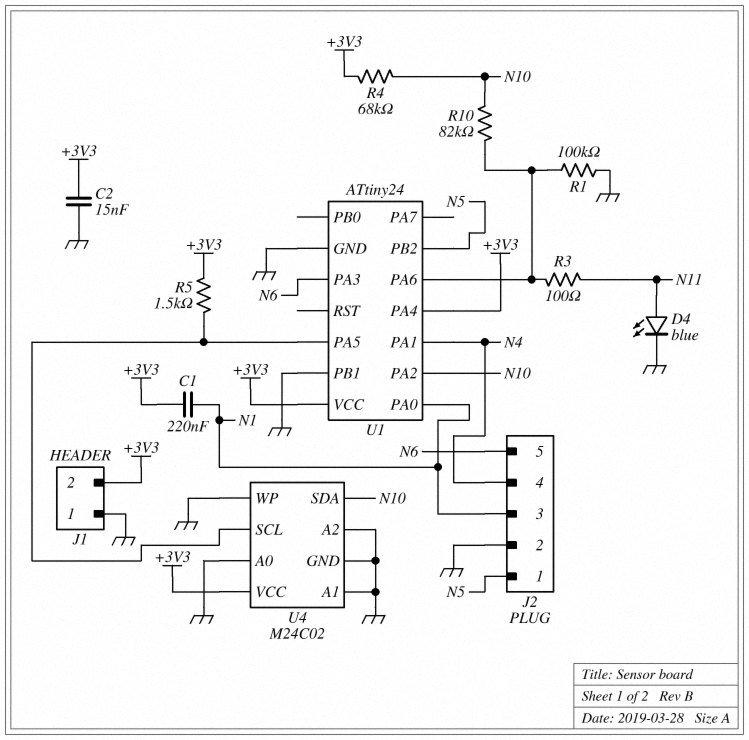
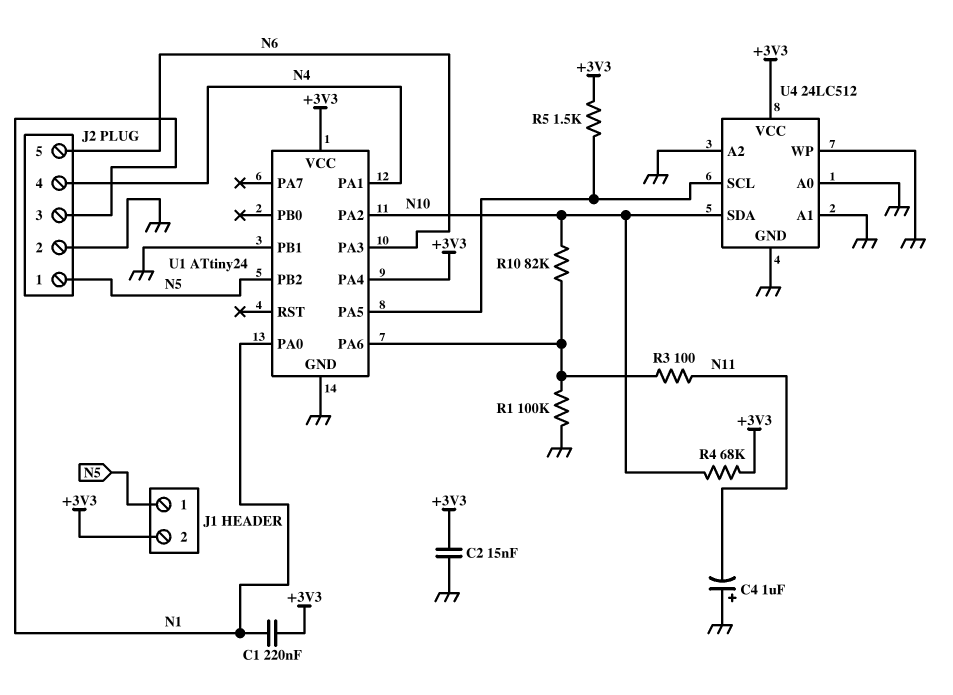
C4: none -> 1uF (plus GND, minus N11)
D4: LED blue (A N11, K GND) -> none
J1 pin 1: GND -> N5
U4: M24C02 -> 24LC512

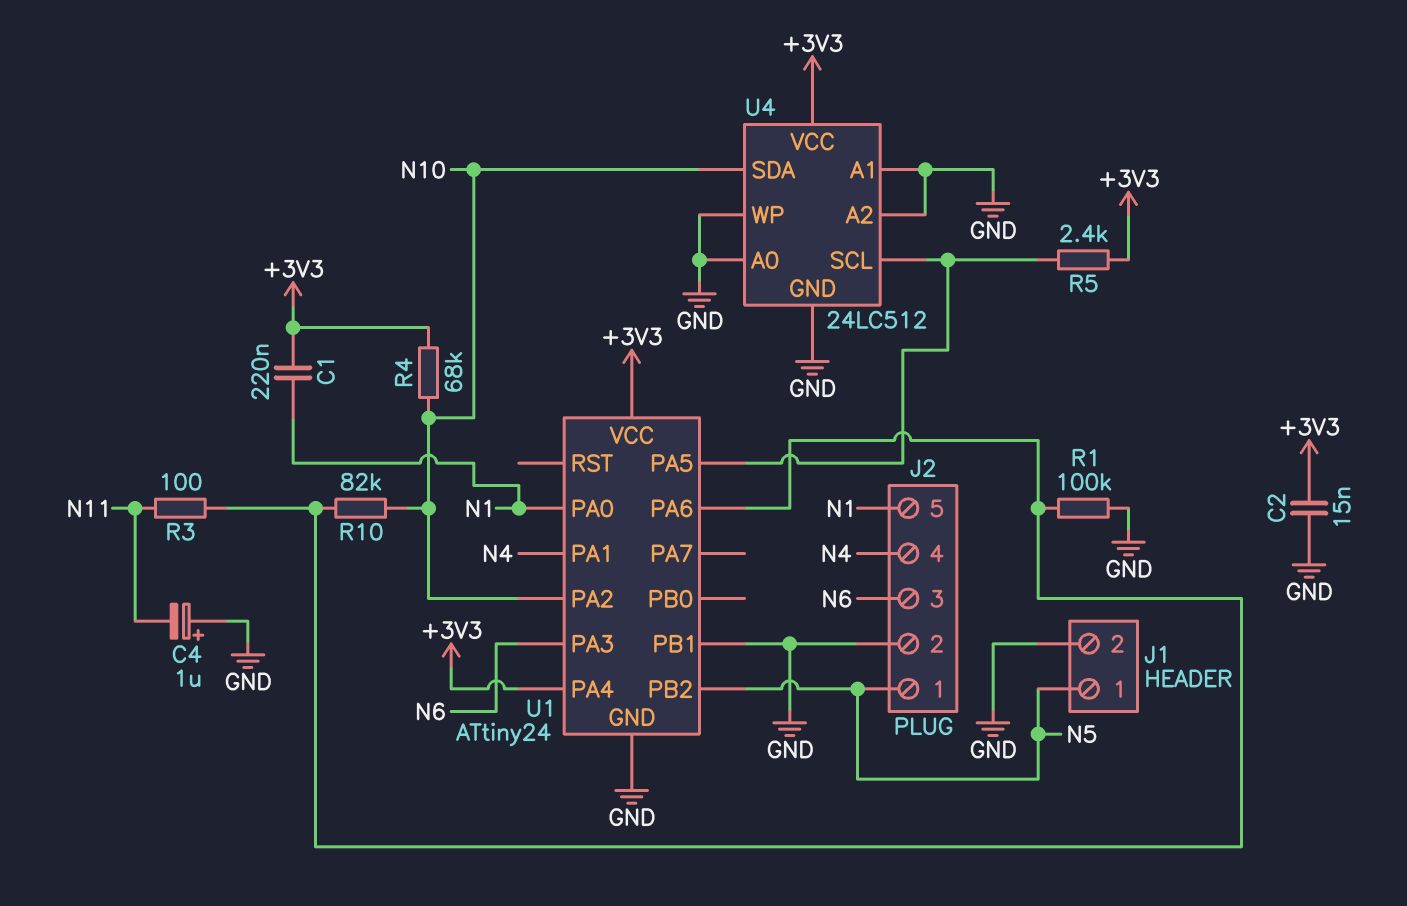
J1 pin 2: +3V3 -> GND
J2 pin 3: N1 -> N6
J2 pin 5: N6 -> N1
R5: 1.5k (+3V3, U1/PA5) -> 2.4k (+3V3, U1/PA5)

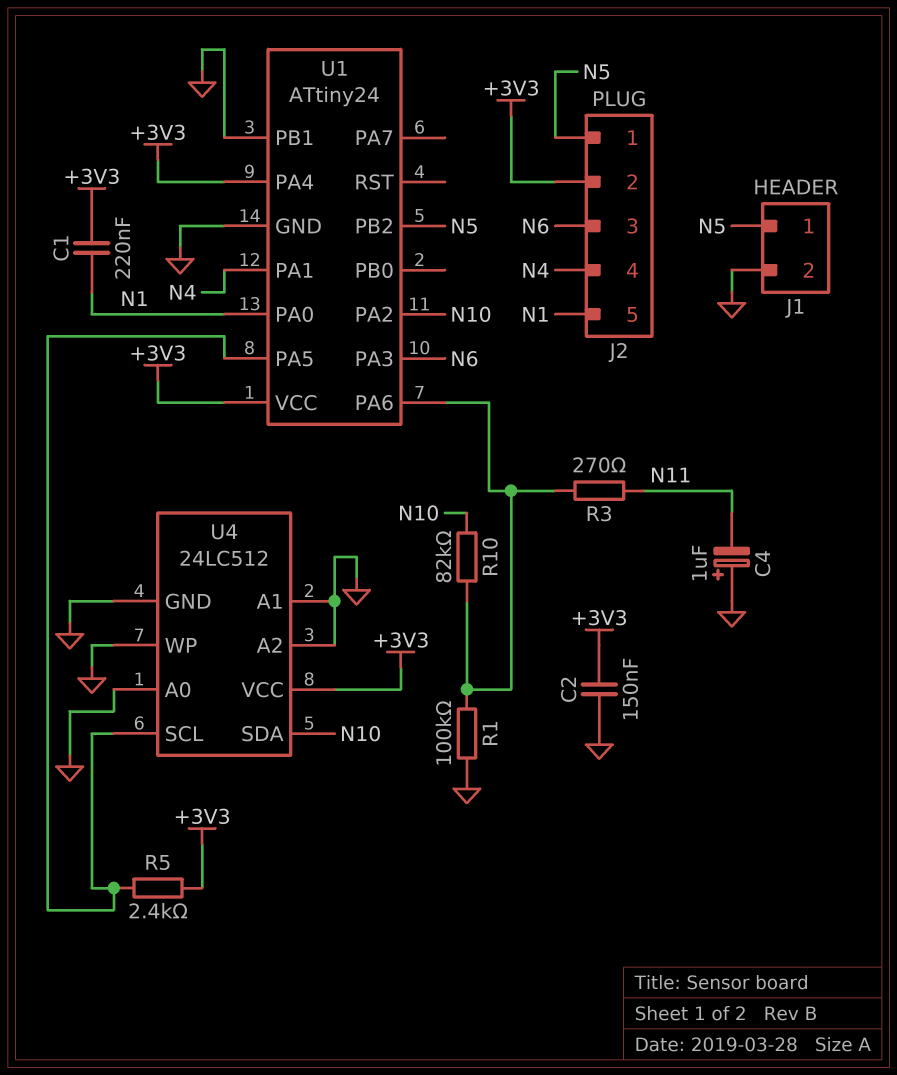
C2: 15nF (+3V3, GND) -> 150nF (+3V3, GND)
J2 pin 2: GND -> +3V3
R3: 100 (N11, U1/PA6) -> 270 (N11, U1/PA6)
R4: 68k (+3V3, N10) -> none

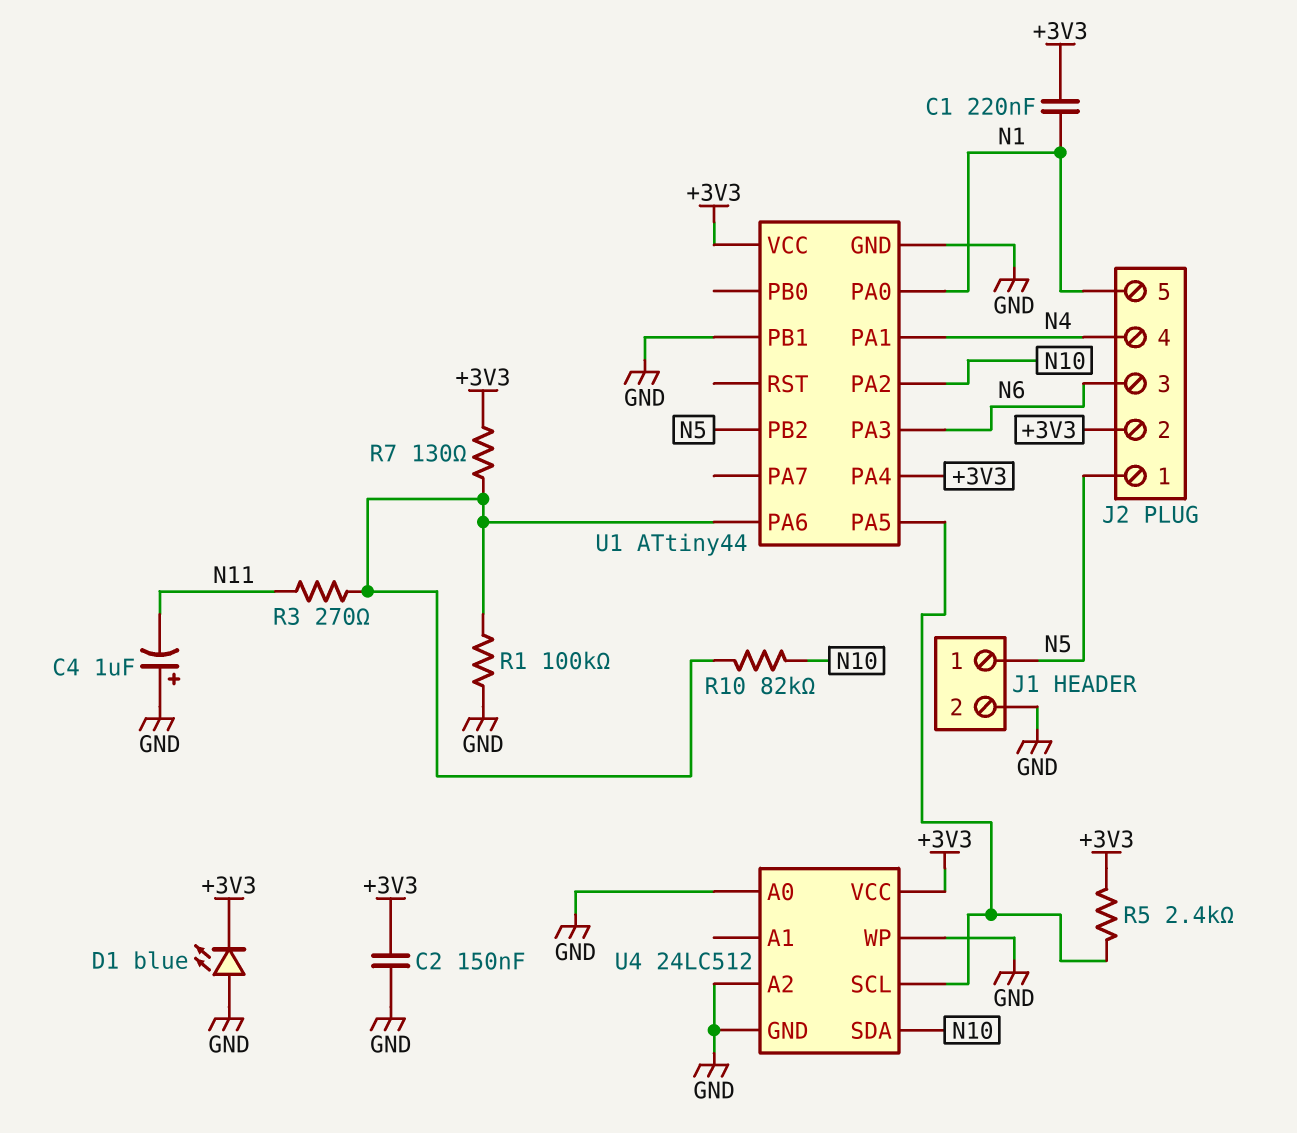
D1: none -> LED blue (A GND, K +3V3)
R7: none -> 130 (+3V3, U1/PA6)
U1: ATtiny24 -> ATtiny44
U4 pin A1: GND -> none

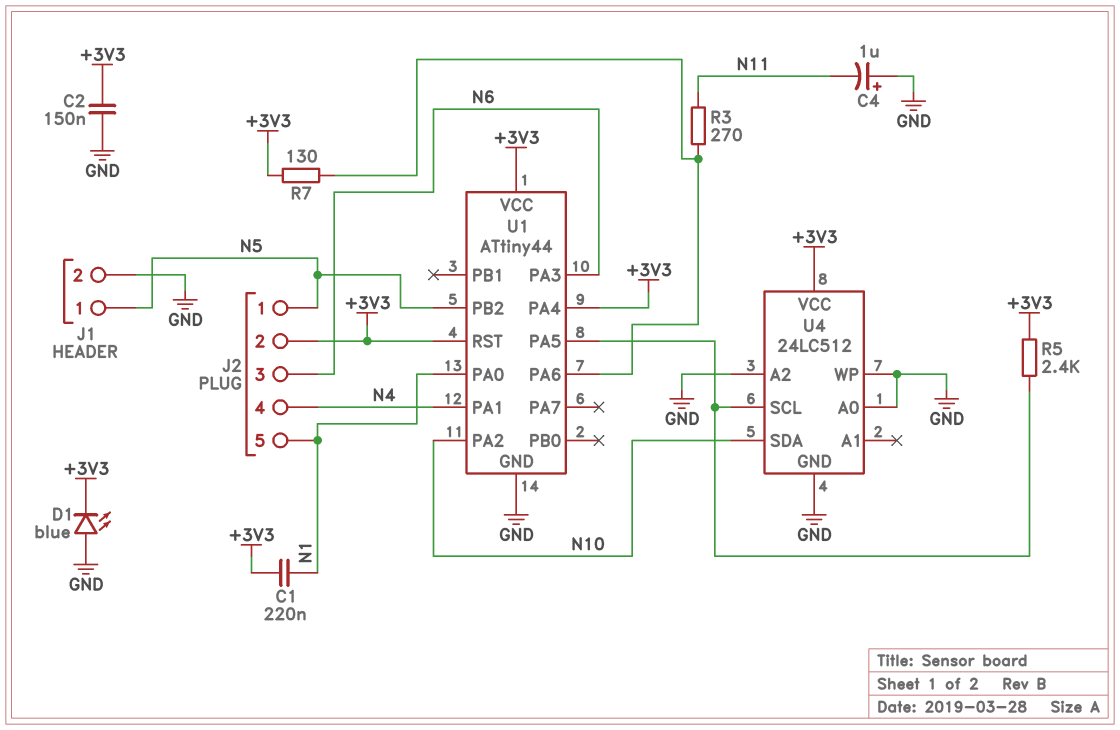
R1: 100k (GND, U1/PA6) -> none
R10: 82k (N10, U1/PA6) -> none
U1 pin PB1: GND -> none
U1 pin RST: none -> +3V3

